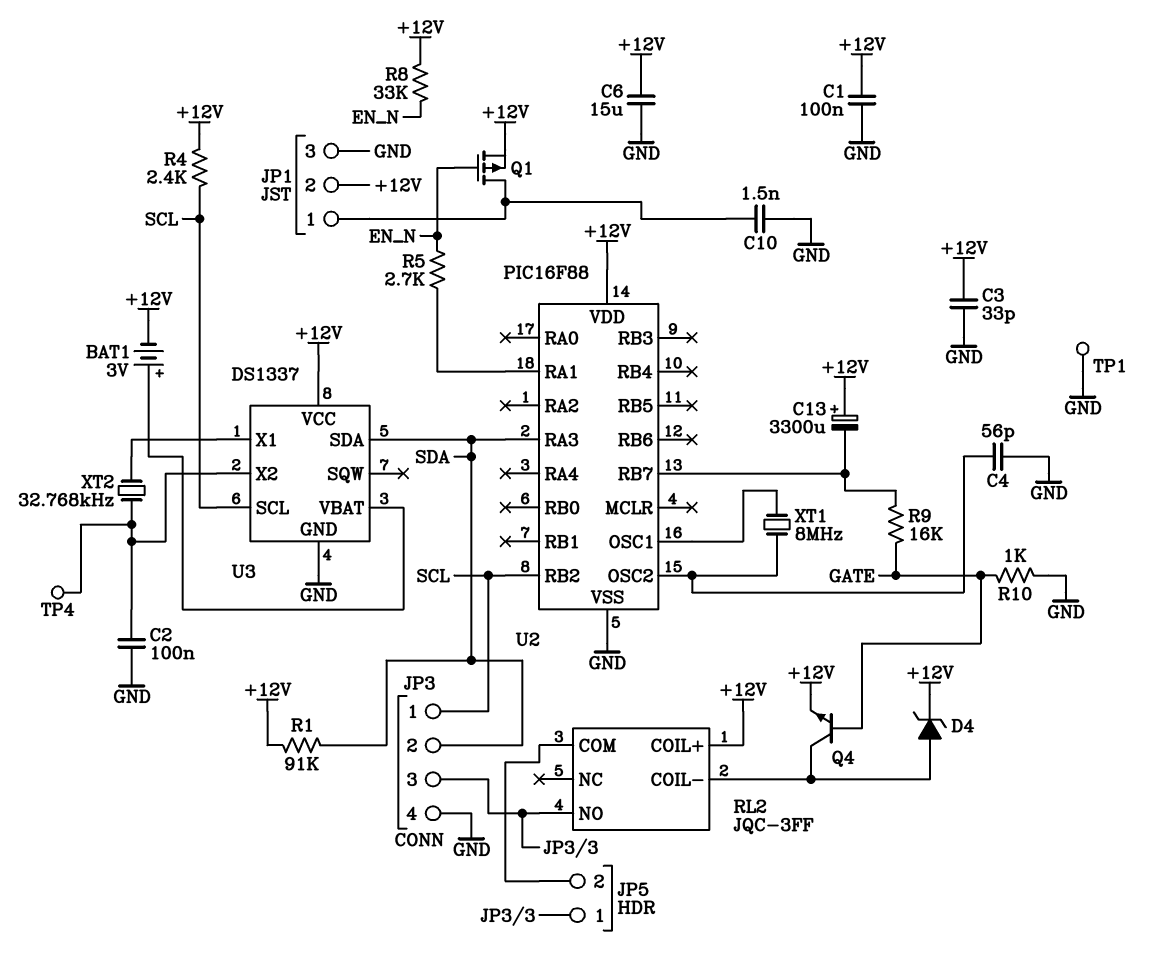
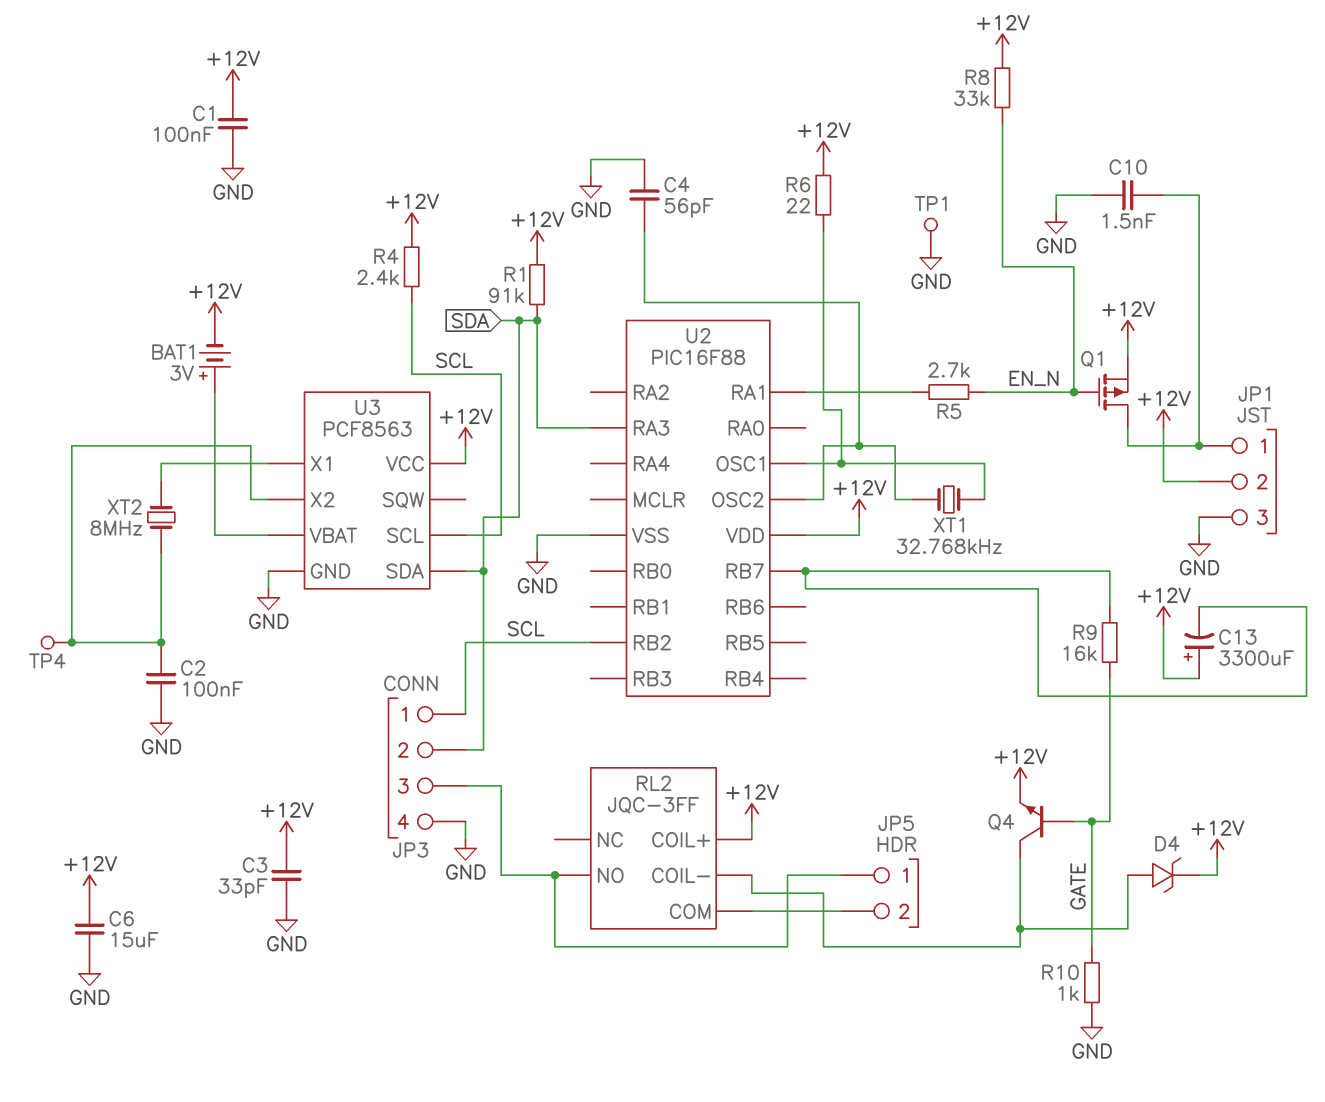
R6: none -> 22 (+12V, U2/OSC1)
U3: DS1337 -> PCF8563
XT1: 8MHz (U2/OSC1, U2/OSC2) -> 32.768kHz (U2/OSC1, U2/OSC2)
XT2: 32.768kHz (U3/X1, U3/X2) -> 8MHz (U3/X1, U3/X2)

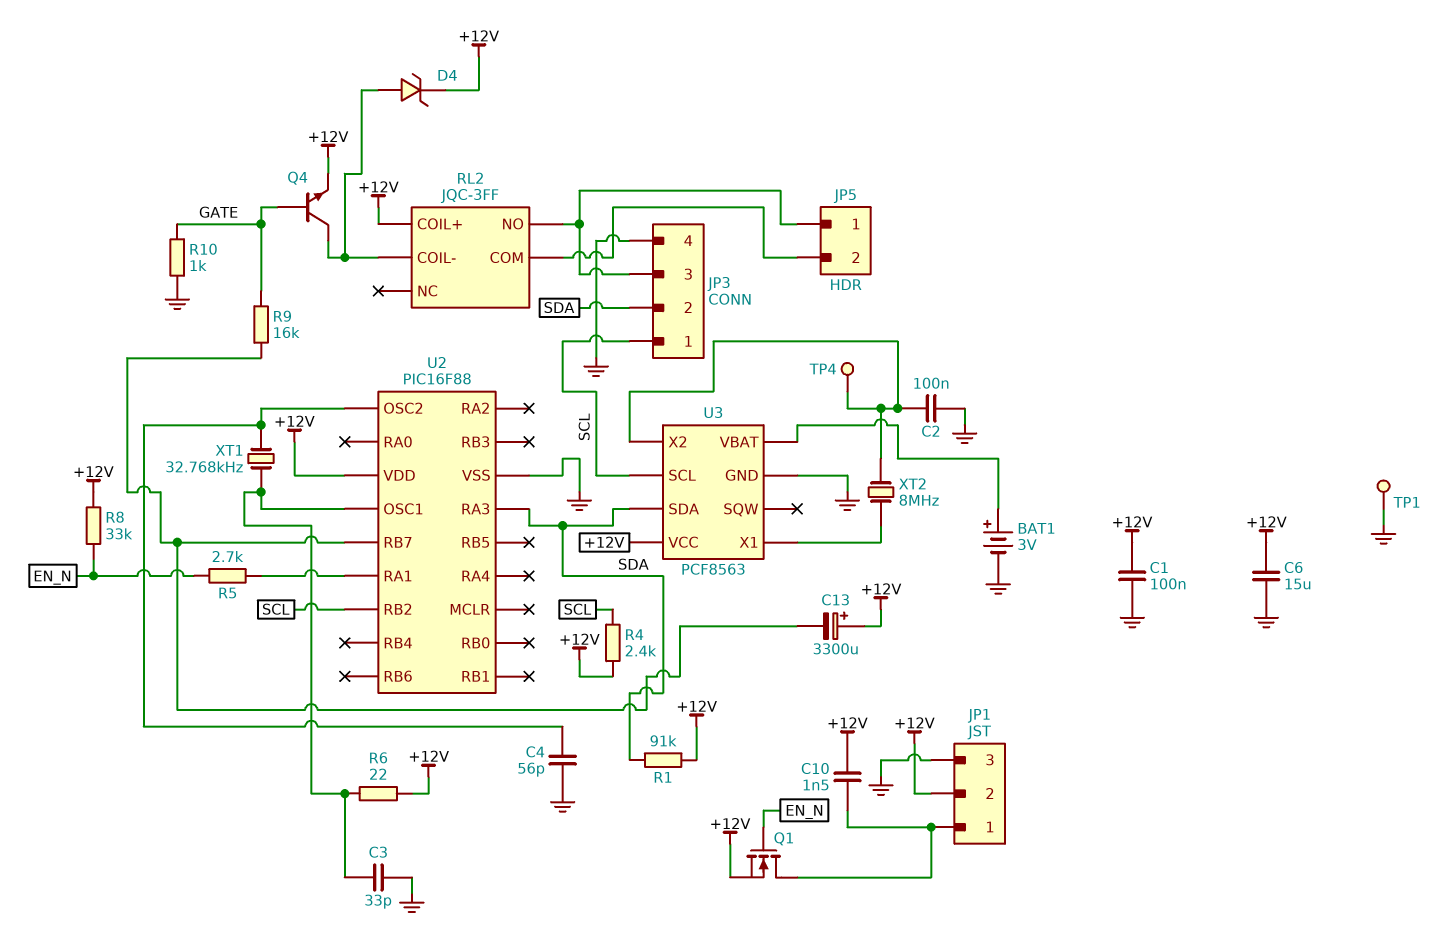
BAT1: 3V (plus U3/VBAT, minus +12V) -> 3V (plus U3/VBAT, minus GND)
C3: 33pF (+12V, GND) -> 33pF (GND, U2/OSC1)
C10: 1.5nF (GND, JP1/1) -> 1.5nF (+12V, JP1/1)
Q1: PMOS (G EN_N, D JP1/1, S +12V) -> NMOS (G EN_N, D JP1/1, S +12V)

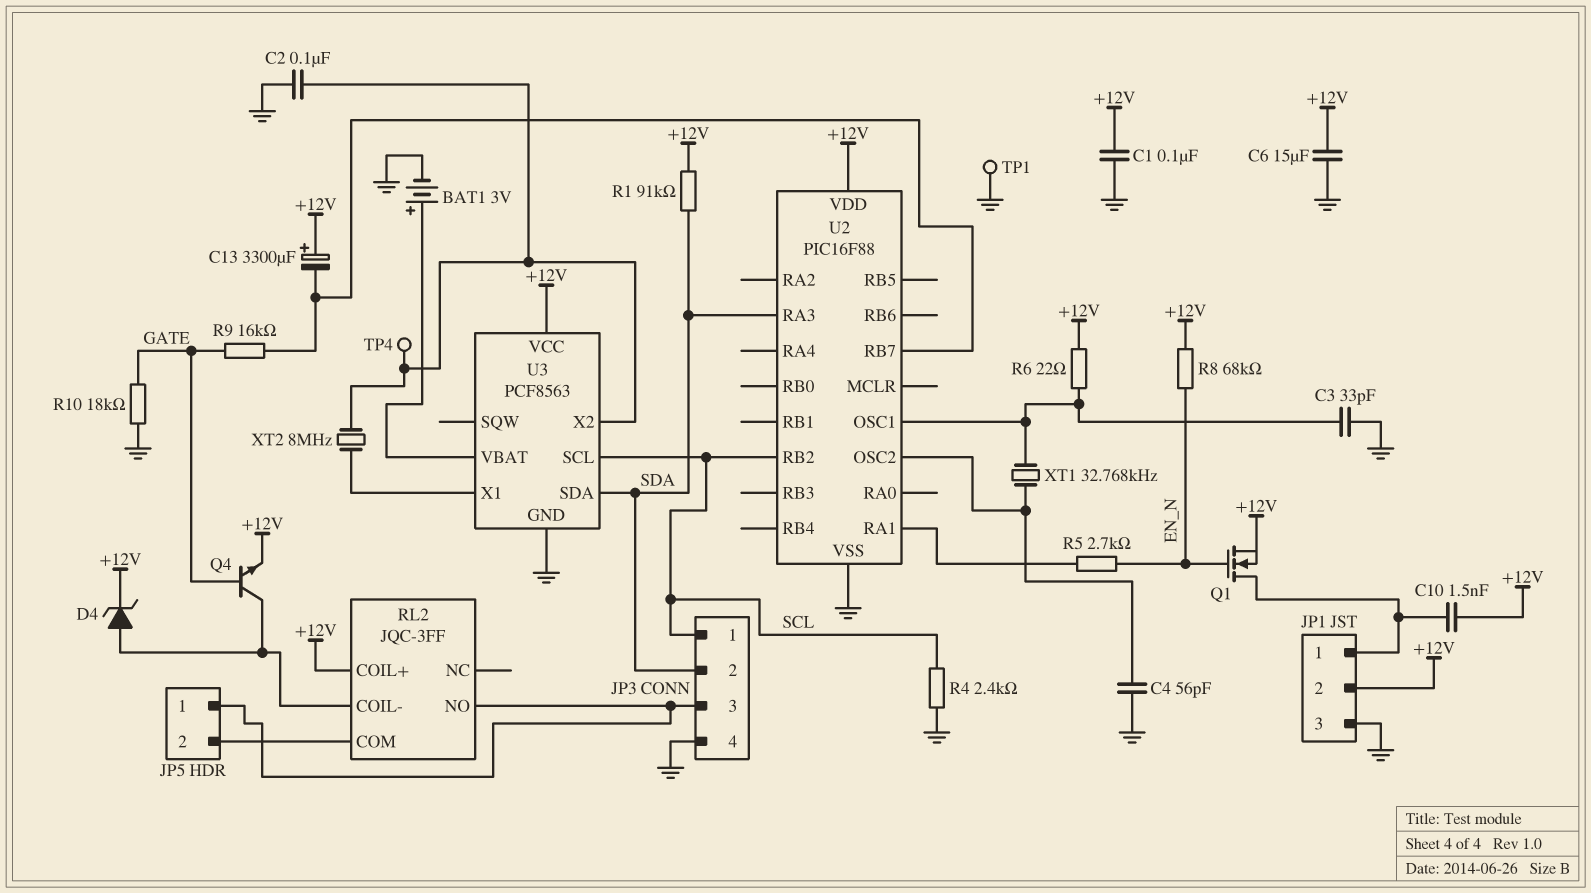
R4: 2.4k (+12V, SCL) -> 2.4k (GND, SCL)
R8: 33k (+12V, EN_N) -> 68k (+12V, EN_N)
R10: 1k (GATE, GND) -> 18k (GATE, GND)

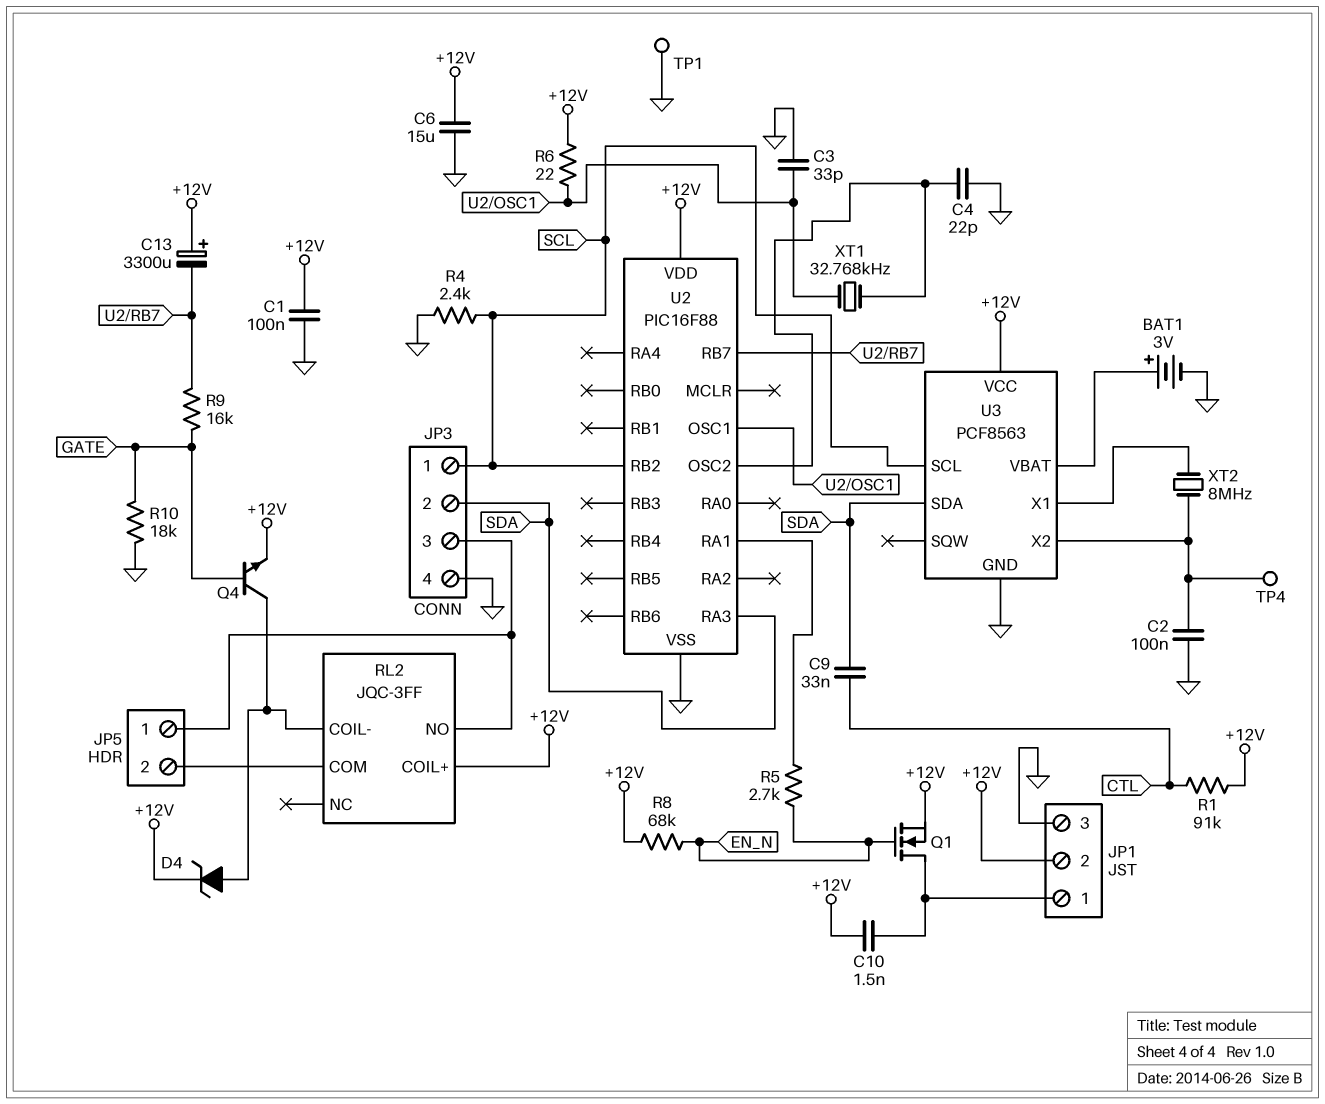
C4: 56pF (GND, U2/OSC2) -> 22pF (GND, U2/OSC2)
C9: none -> 33nF (CTL, SDA)
R1: 91k (+12V, SDA) -> 91k (+12V, CTL)

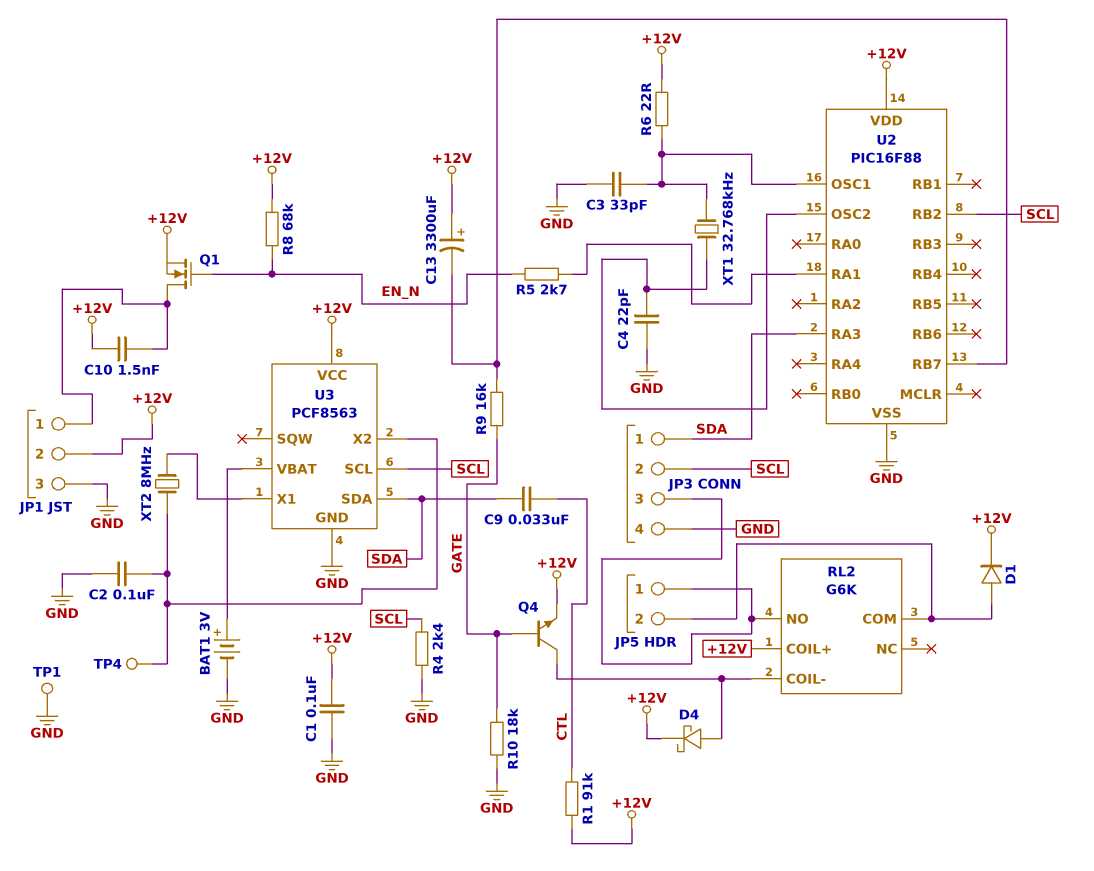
C6: 15uF (+12V, GND) -> none
D1: none -> diode (A JP5/2, K +12V)
D4: zener (A RL2/COIL-, K +12V) -> schottky (A RL2/COIL-, K +12V)
JP3 pin 1: SCL -> SDA
JP3 pin 2: SDA -> SCL
RL2: JQC-3FF -> G6K

